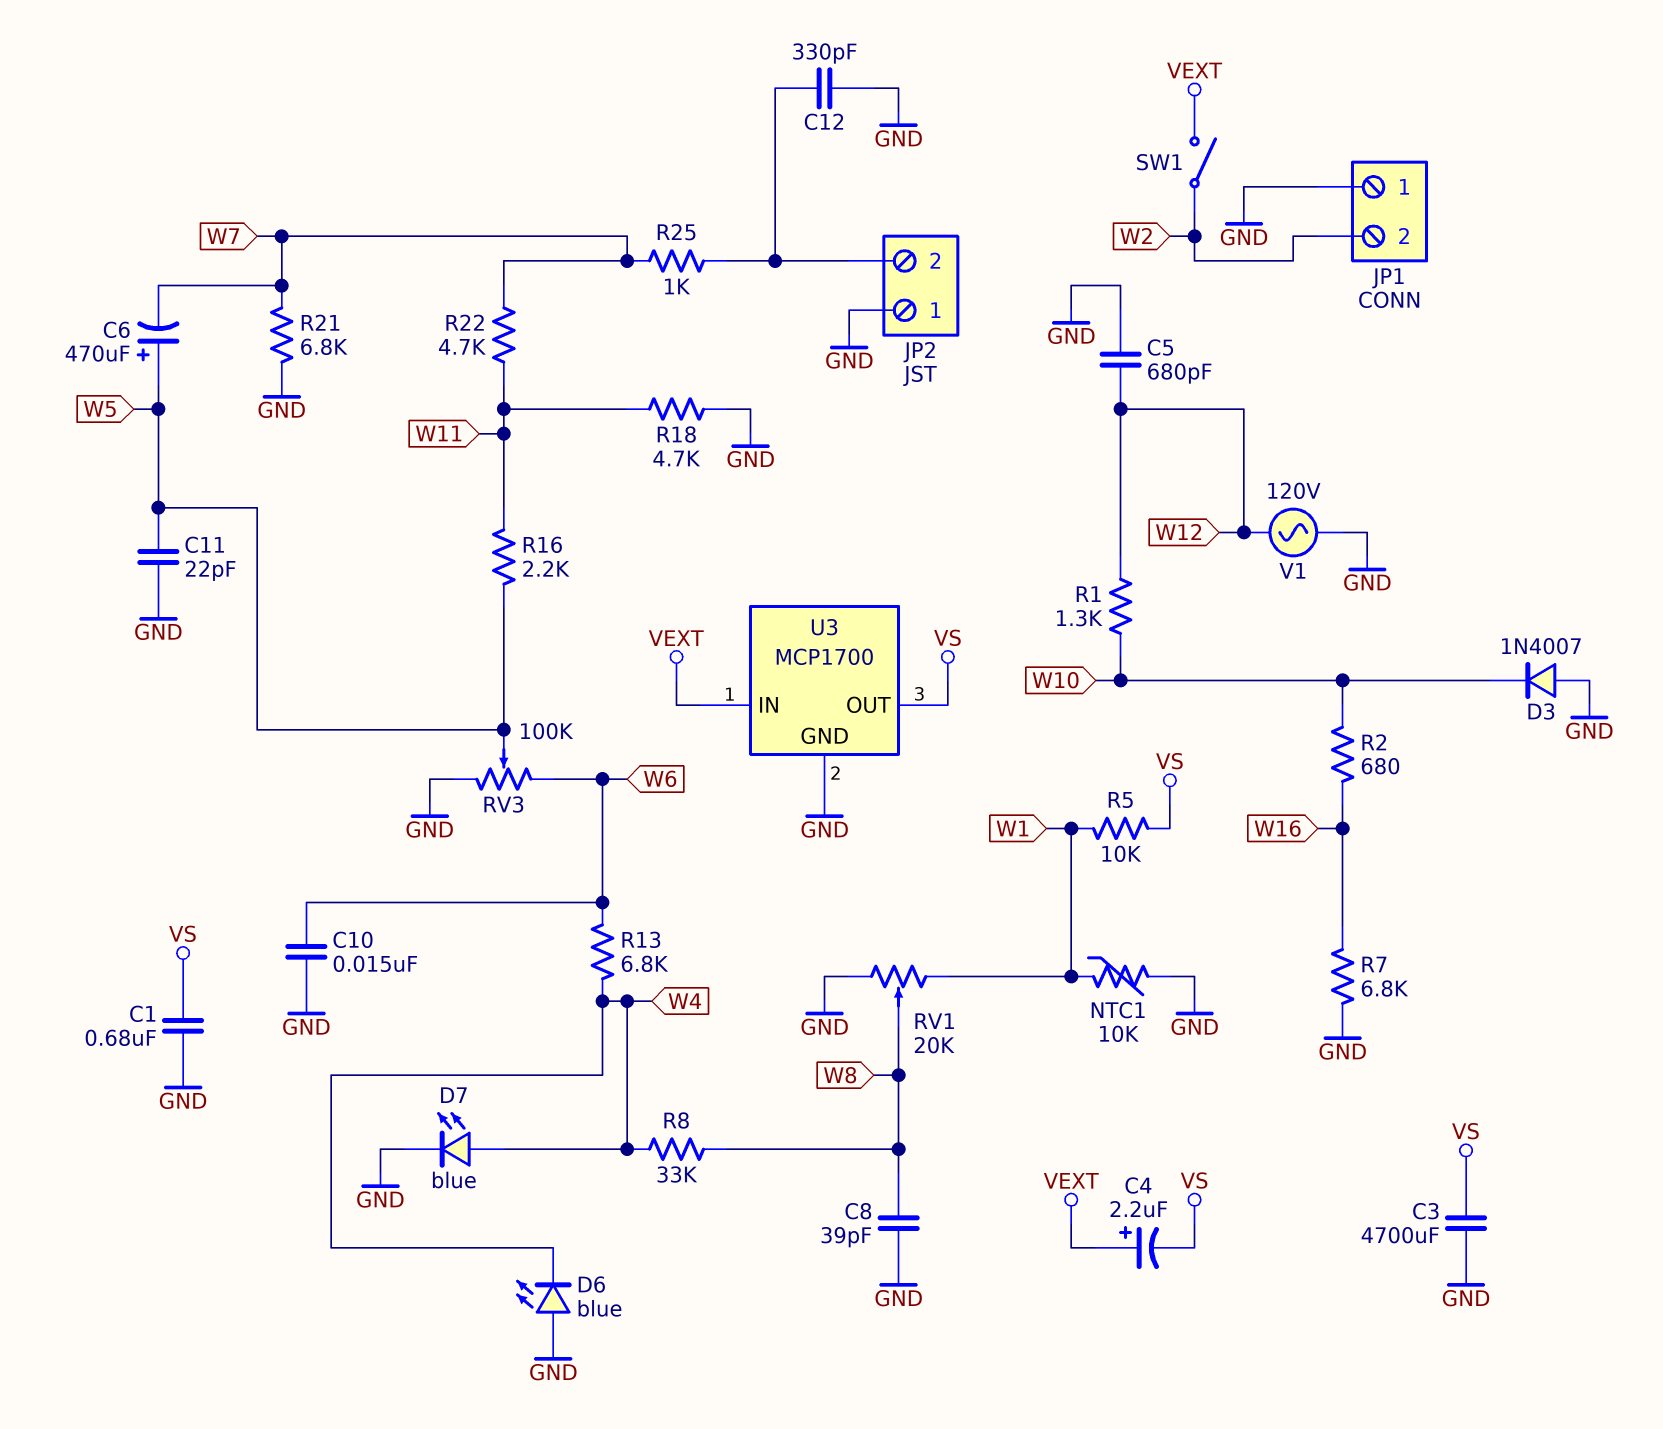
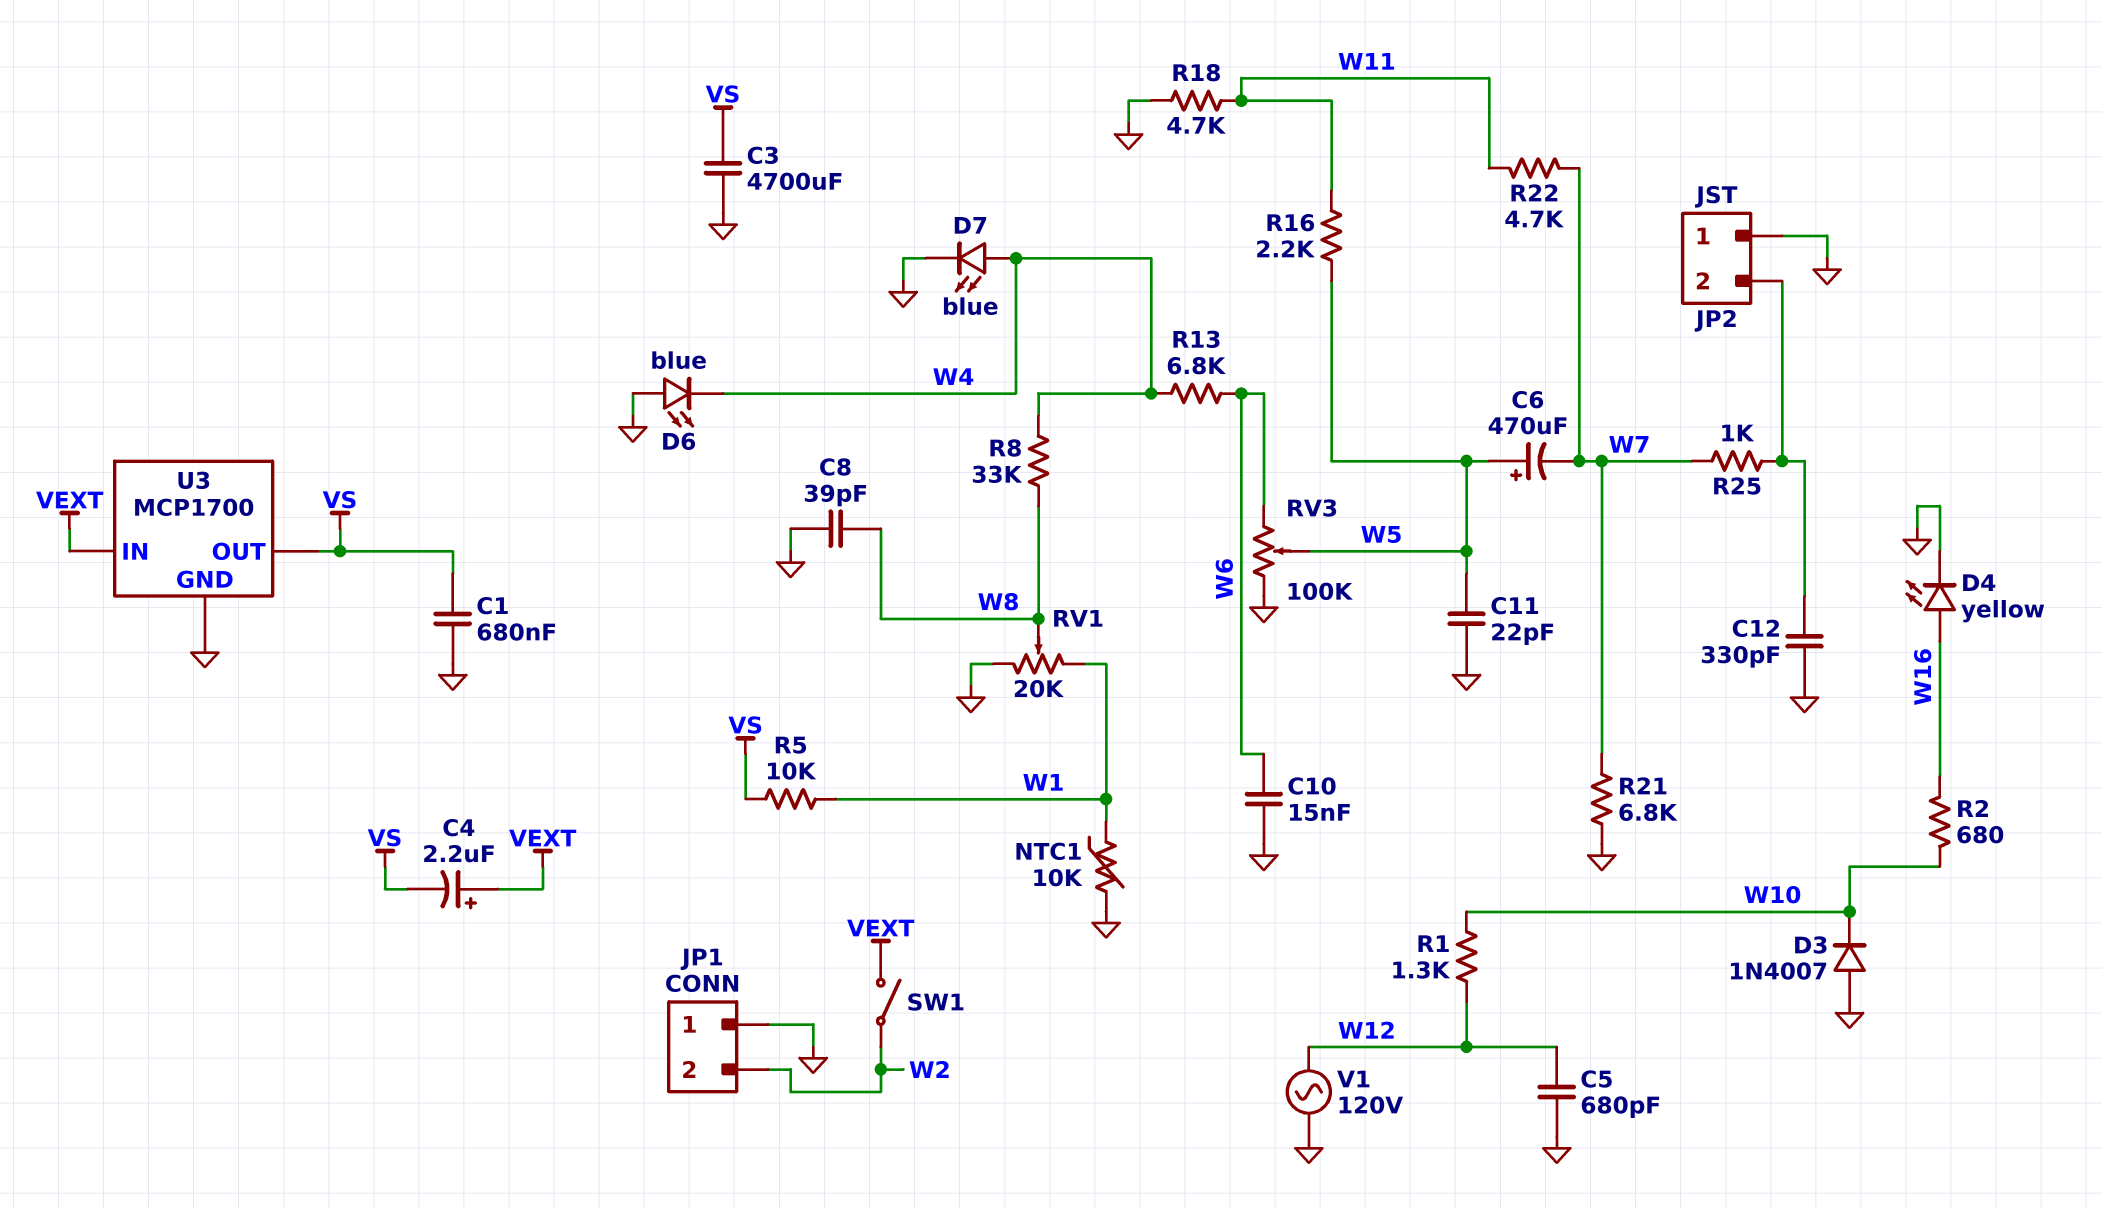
D4: none -> LED yellow (A W16, K GND)
R7: 6.8k (GND, W16) -> none

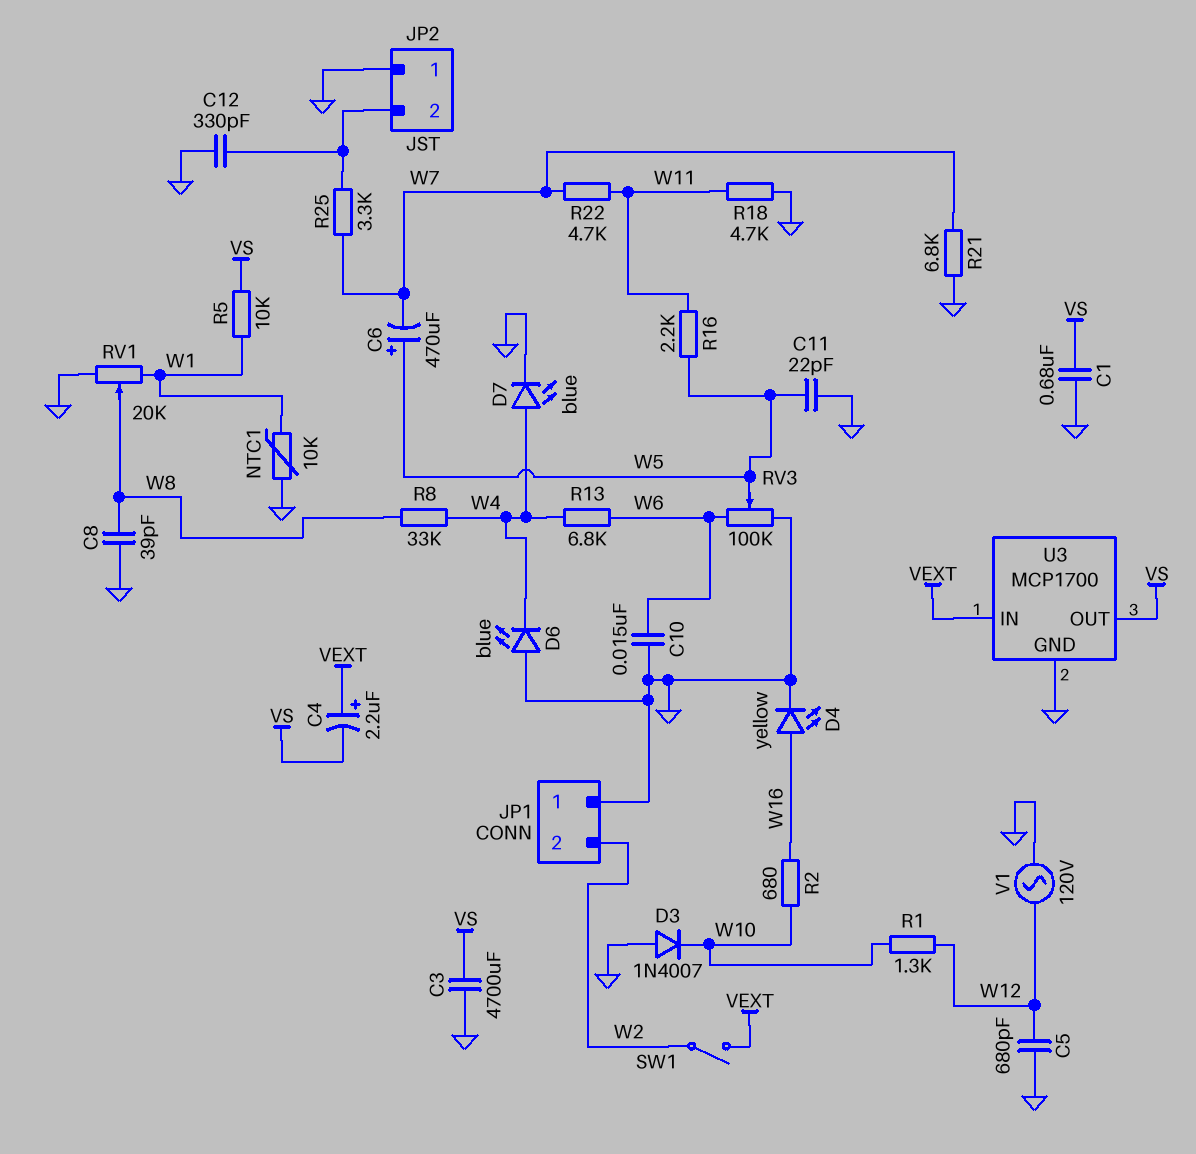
R25: 1k (JP2/2, W7) -> 3.3k (JP2/2, W7)

